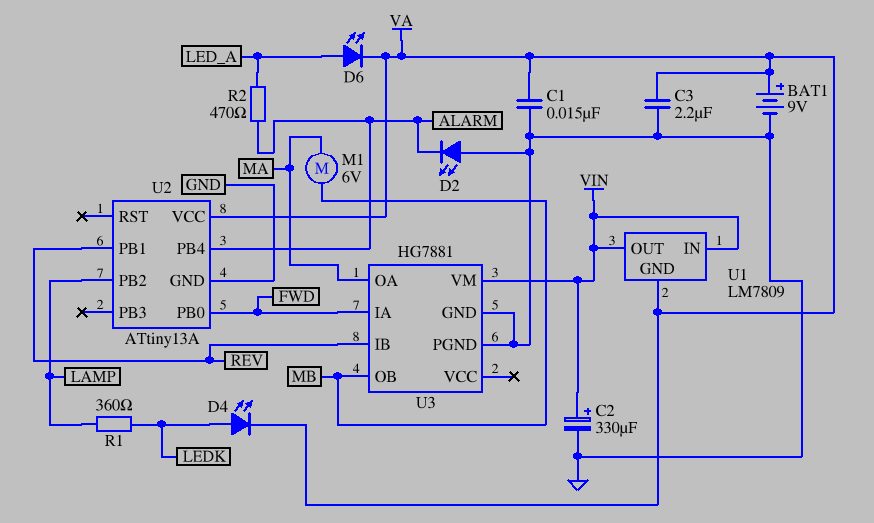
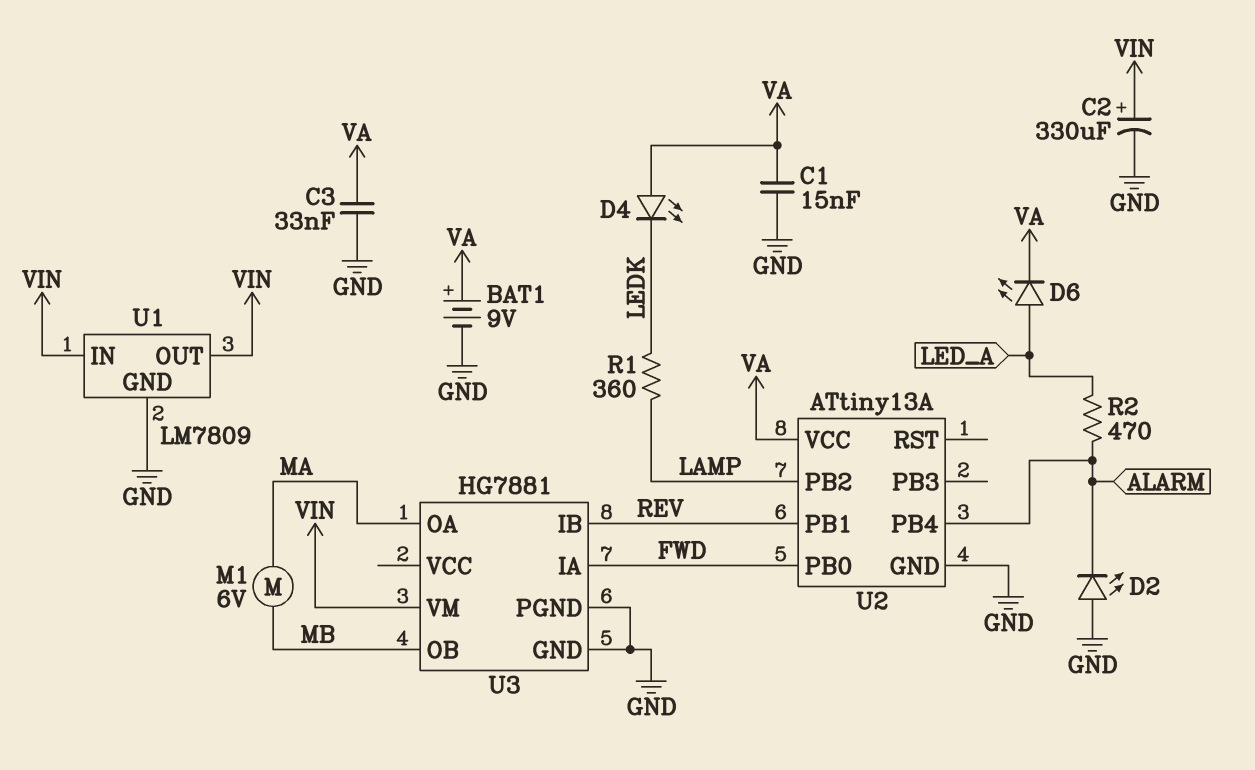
C3: 2.2uF (GND, VA) -> 33nF (GND, VA)
D4: LED (A LEDK, K VA) -> LED (A VA, K LEDK)
U1 pin GND: VA -> GND

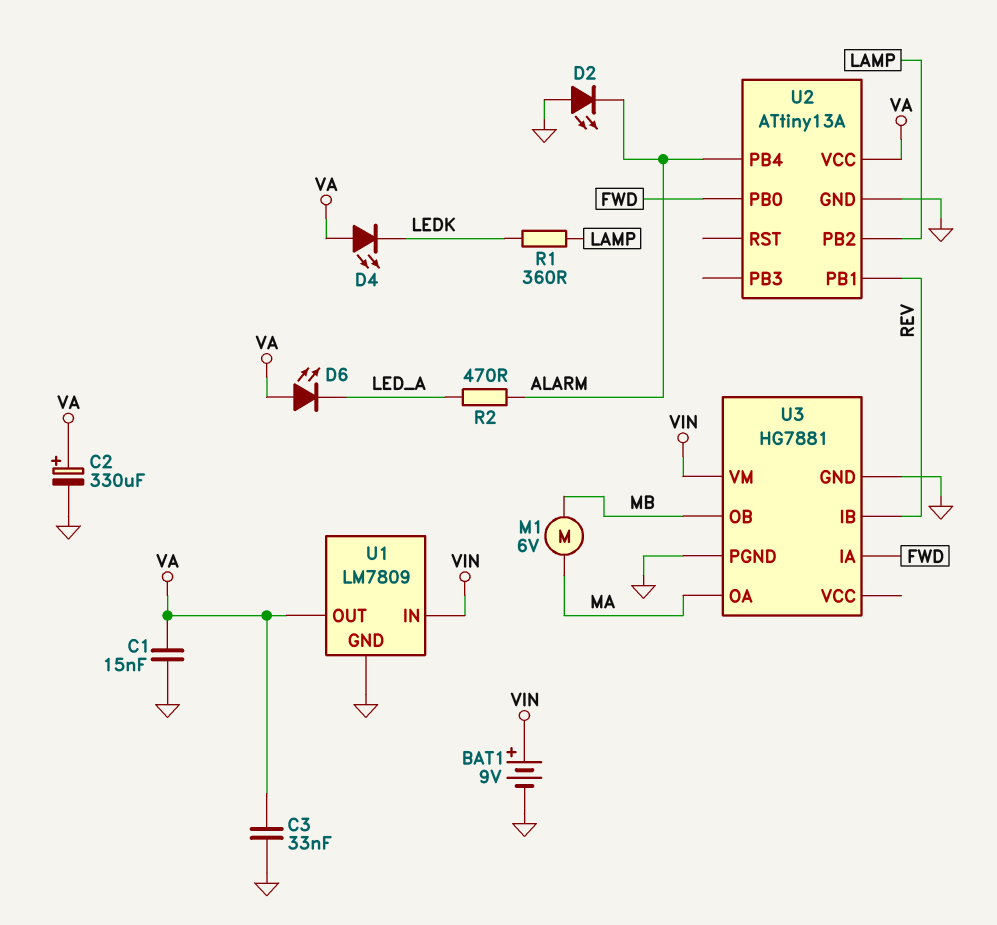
BAT1: 9V (plus VA, minus GND) -> 9V (plus VIN, minus GND)
C2: 330uF (plus VIN, minus GND) -> 330uF (plus VA, minus GND)
D6: LED (A LED_A, K VA) -> LED (A VA, K LED_A)
U1 pin OUT: VIN -> VA

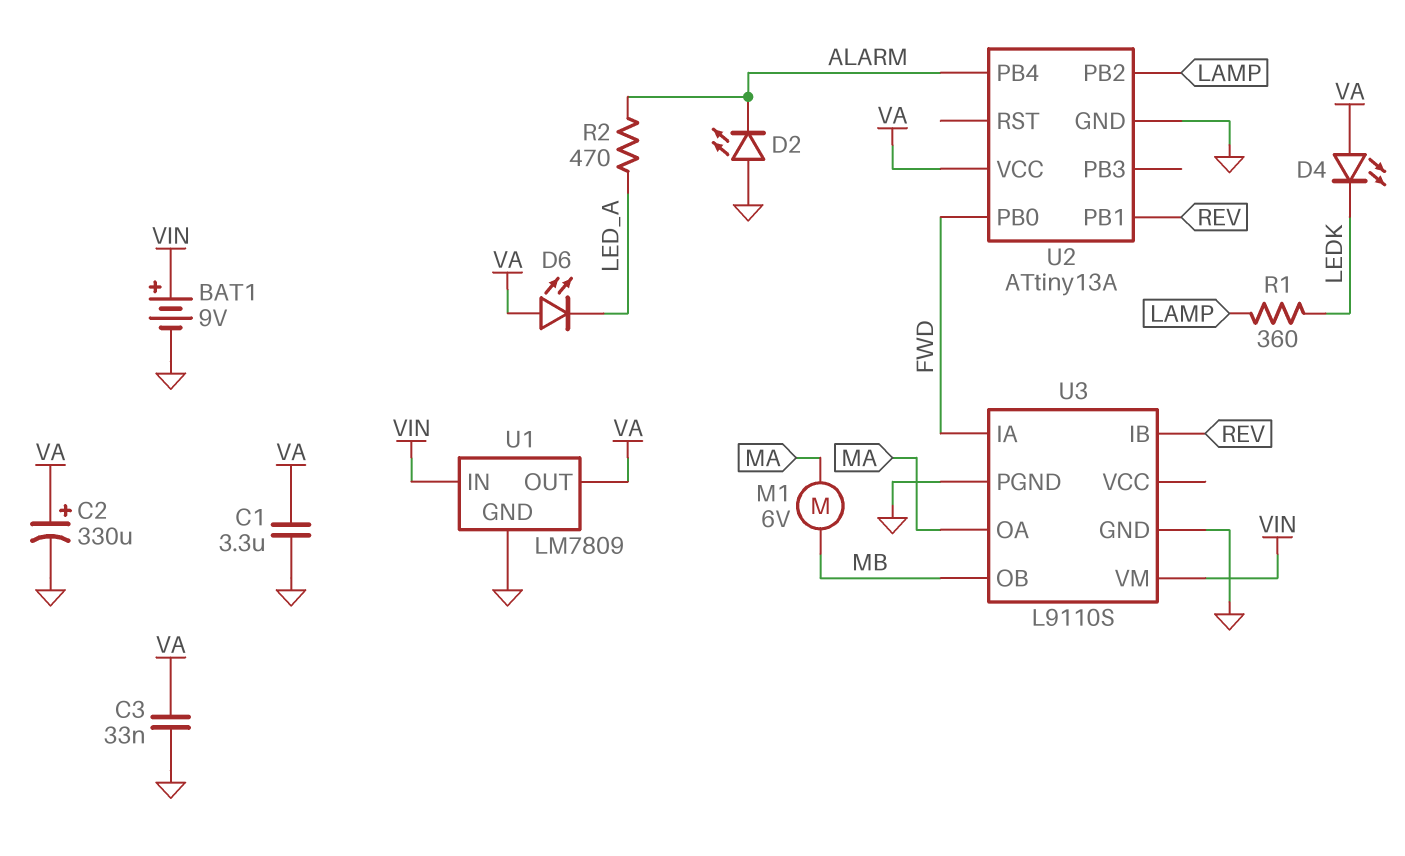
C1: 15nF (GND, VA) -> 3.3uF (GND, VA)
U3: HG7881 -> L9110S

